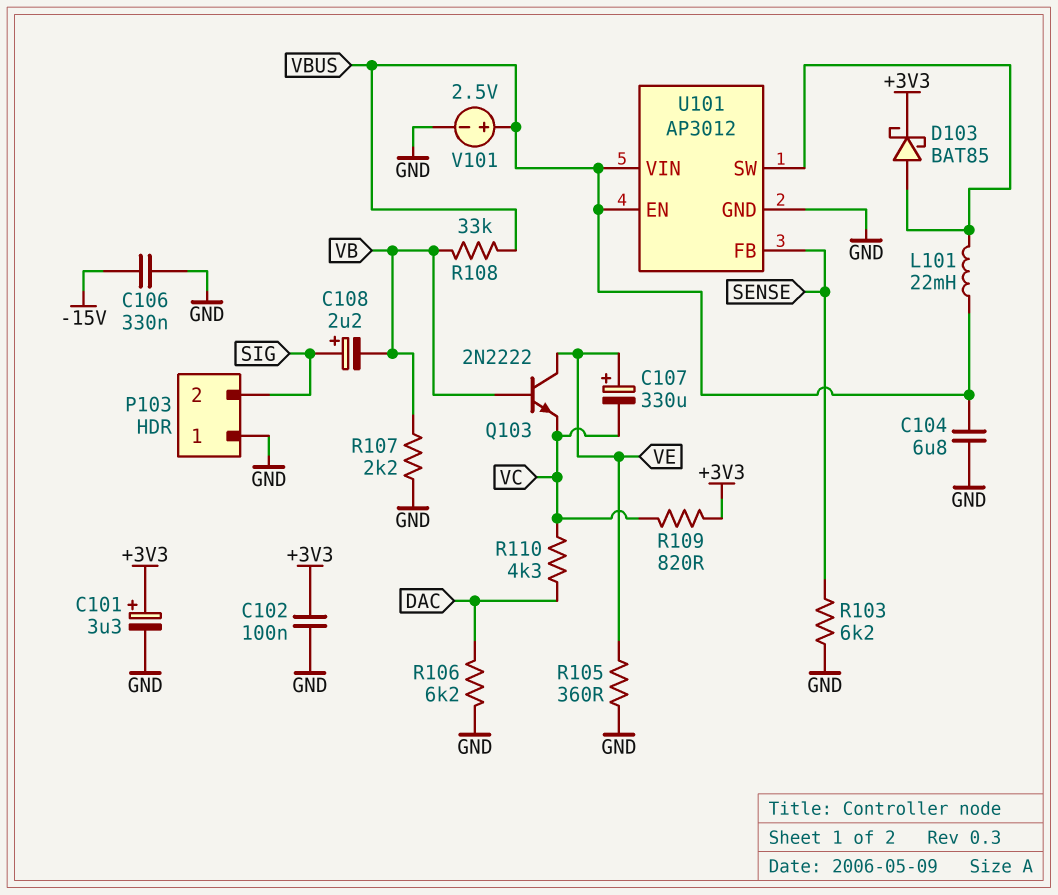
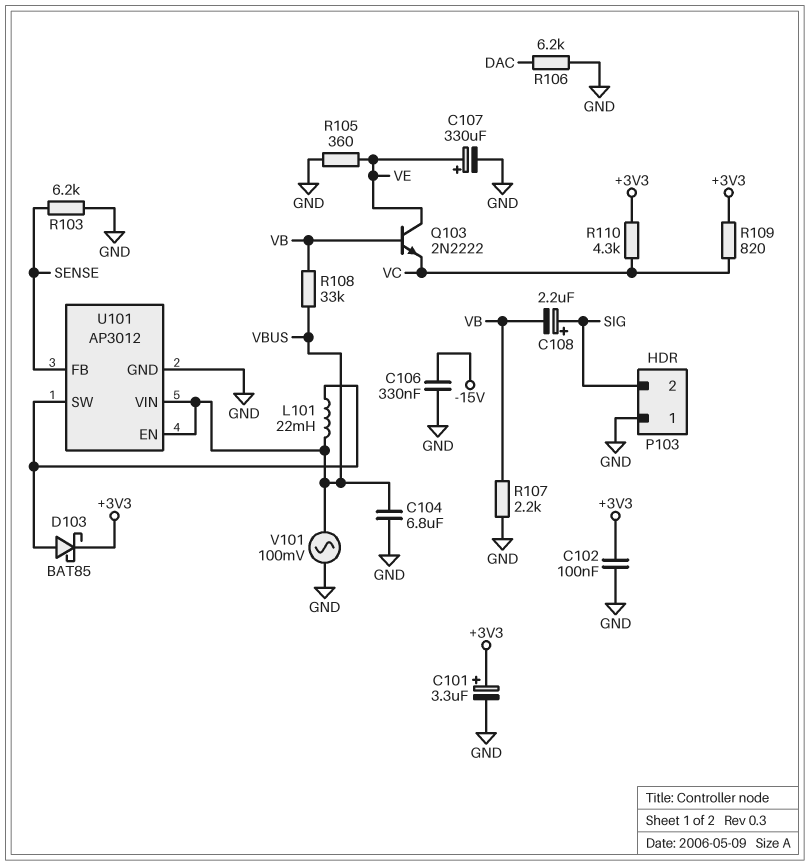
C107: 330uF (plus VE, minus VC) -> 330uF (plus VE, minus GND)
R110: 4.3k (DAC, VC) -> 4.3k (+3V3, VC)
V101: 2.5V (plus VBUS, minus GND) -> AC 100mV (GND, VBUS)

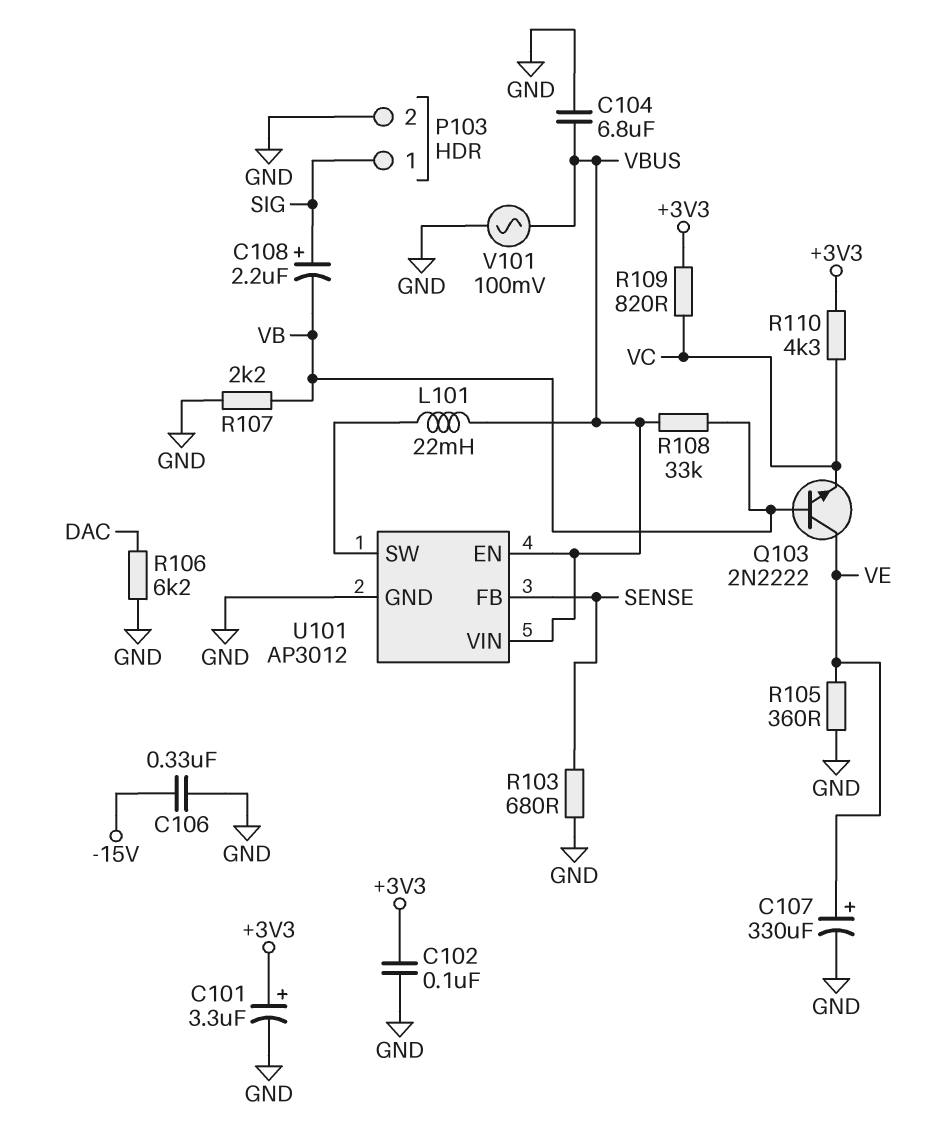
D103: schottky BAT85 (A U101/SW, K +3V3) -> none
P103 pin 1: GND -> SIG
P103 pin 2: SIG -> GND
R103: 6.2k (GND, SENSE) -> 680 (GND, SENSE)

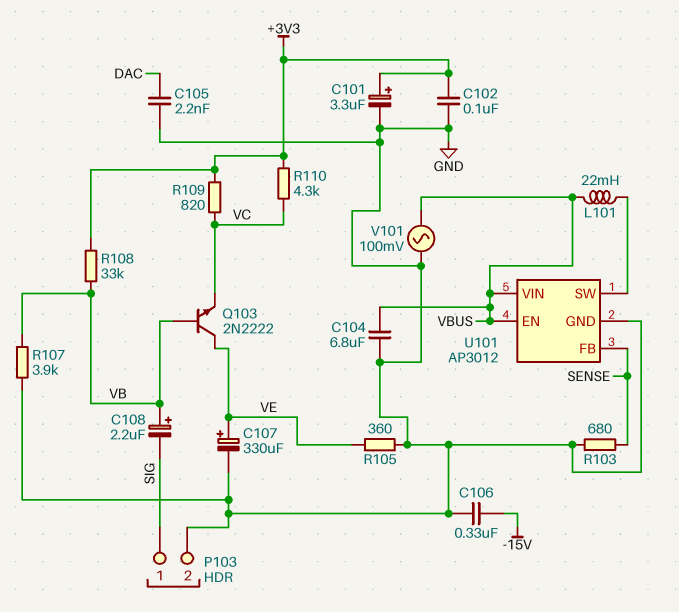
C105: none -> 2.2nF (DAC, GND)
C108: 2.2uF (plus SIG, minus VB) -> 2.2uF (plus VB, minus SIG)
R106: 6.2k (DAC, GND) -> none
R107: 2.2k (GND, VB) -> 3.9k (GND, VB)
R108: 33k (VB, VBUS) -> 33k (+3V3, VB)

